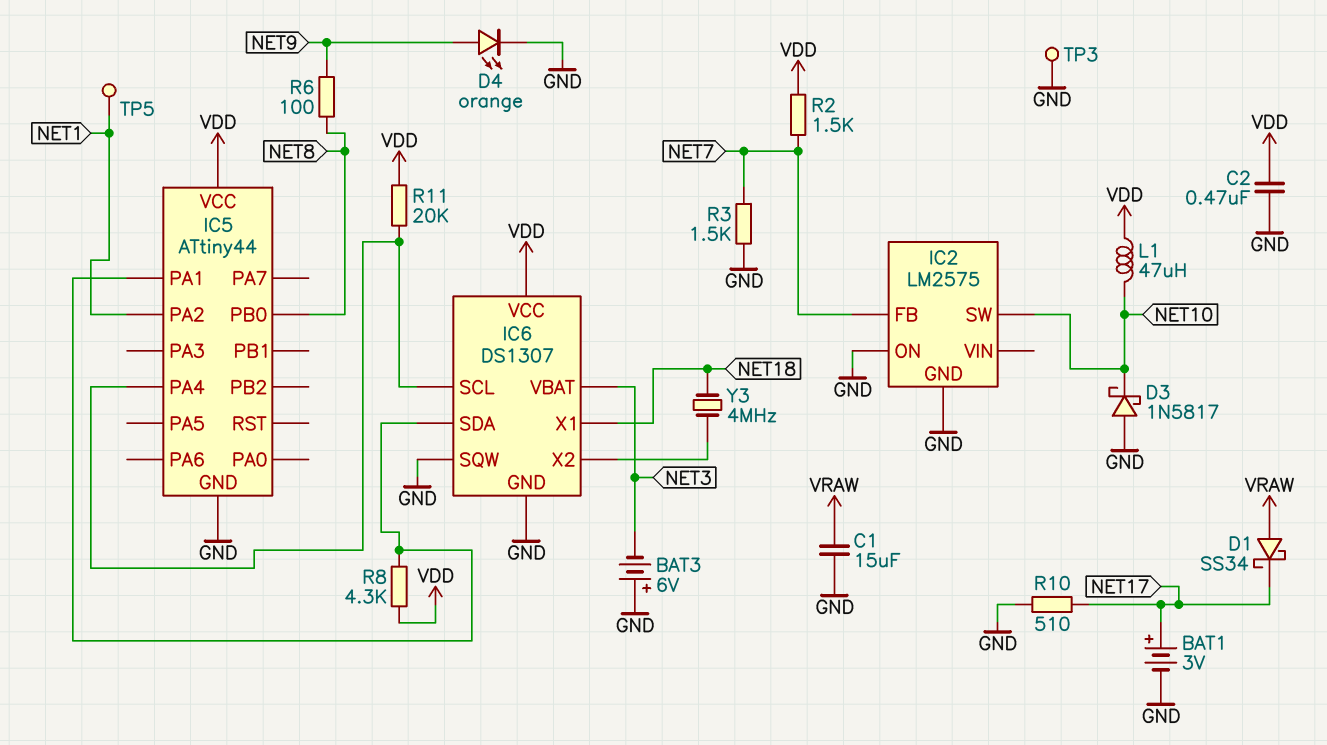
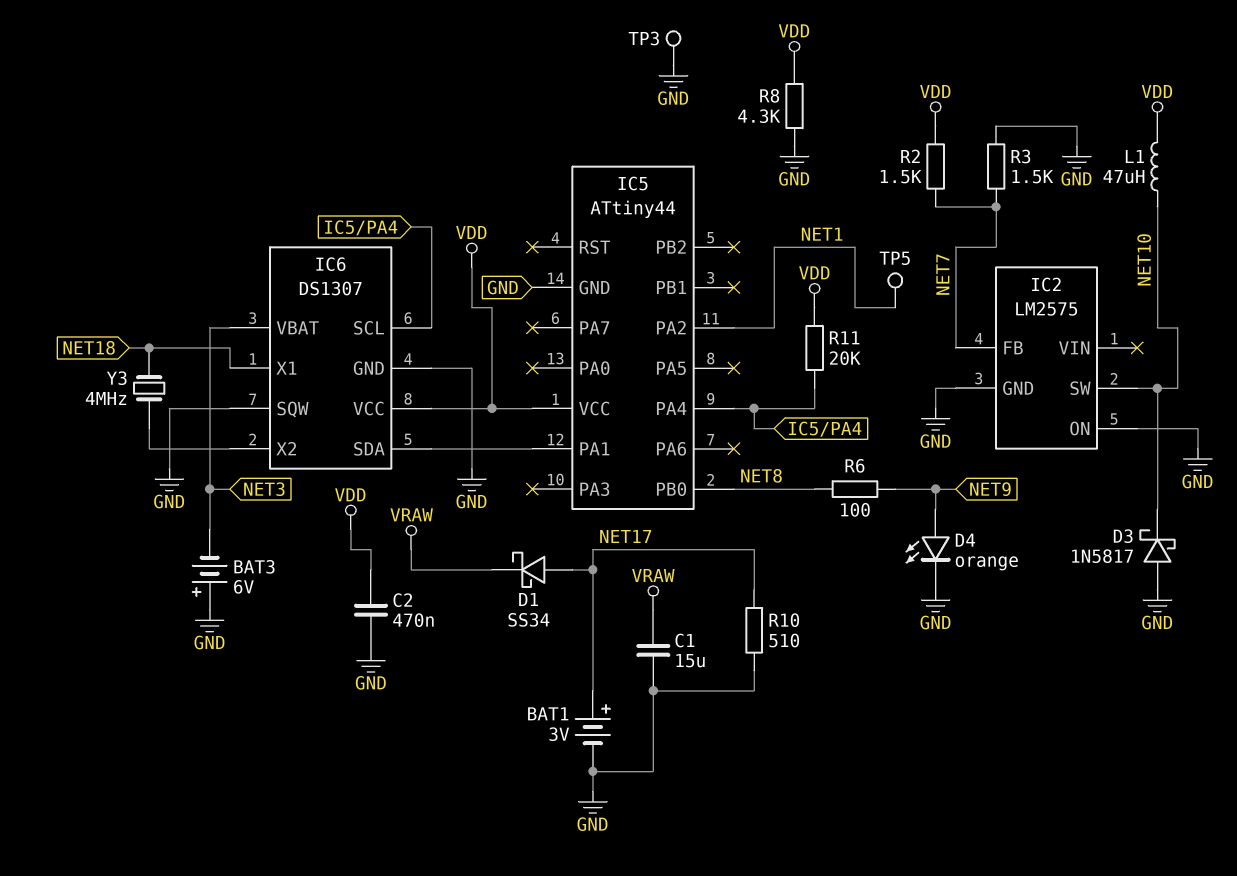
D1: schottky SS34 (A VRAW, K NET17) -> schottky SS34 (A NET17, K VRAW)
R8: 4.3k (IC5/PA1, VDD) -> 4.3k (GND, VDD)

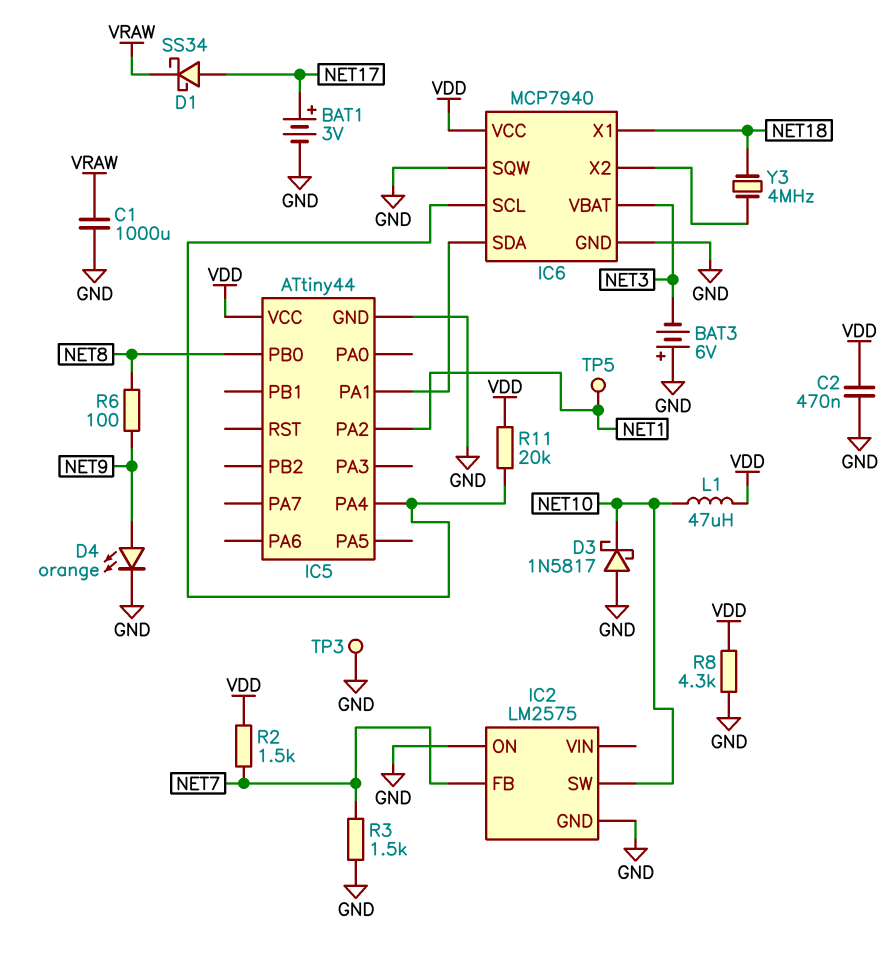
C1: 15uF (GND, VRAW) -> 1000uF (GND, VRAW)
IC6: DS1307 -> MCP7940
R10: 510 (GND, NET17) -> none

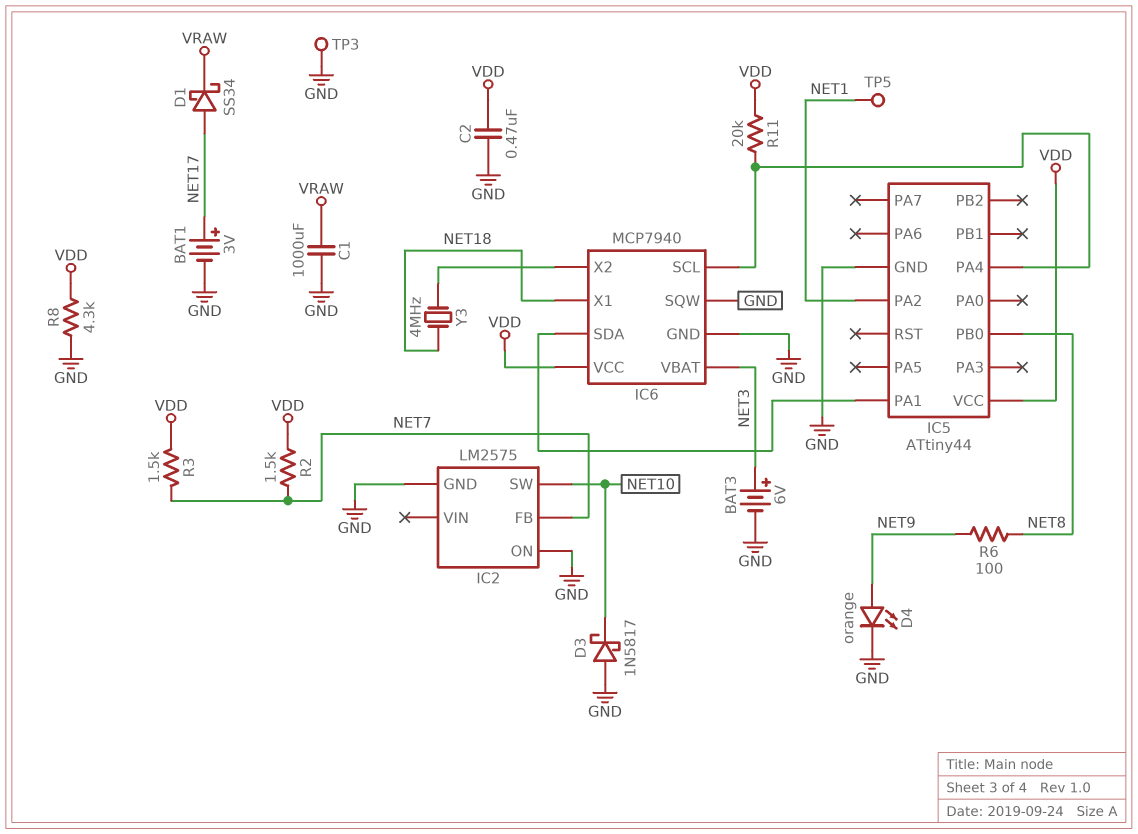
BAT3: 6V (plus GND, minus NET3) -> 6V (plus NET3, minus GND)
L1: 47uH (NET10, VDD) -> none
R3: 1.5k (GND, NET7) -> 1.5k (NET7, VDD)

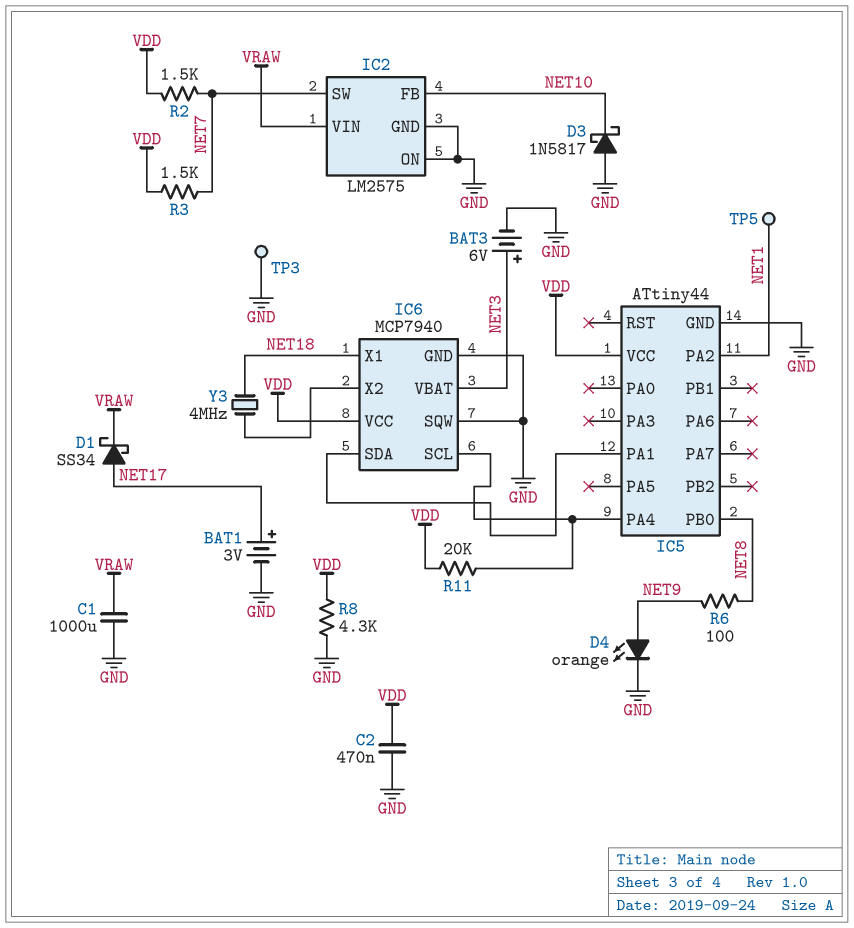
IC2 pin FB: NET7 -> NET10
IC2 pin SW: NET10 -> NET7
IC2 pin VIN: none -> VRAW

